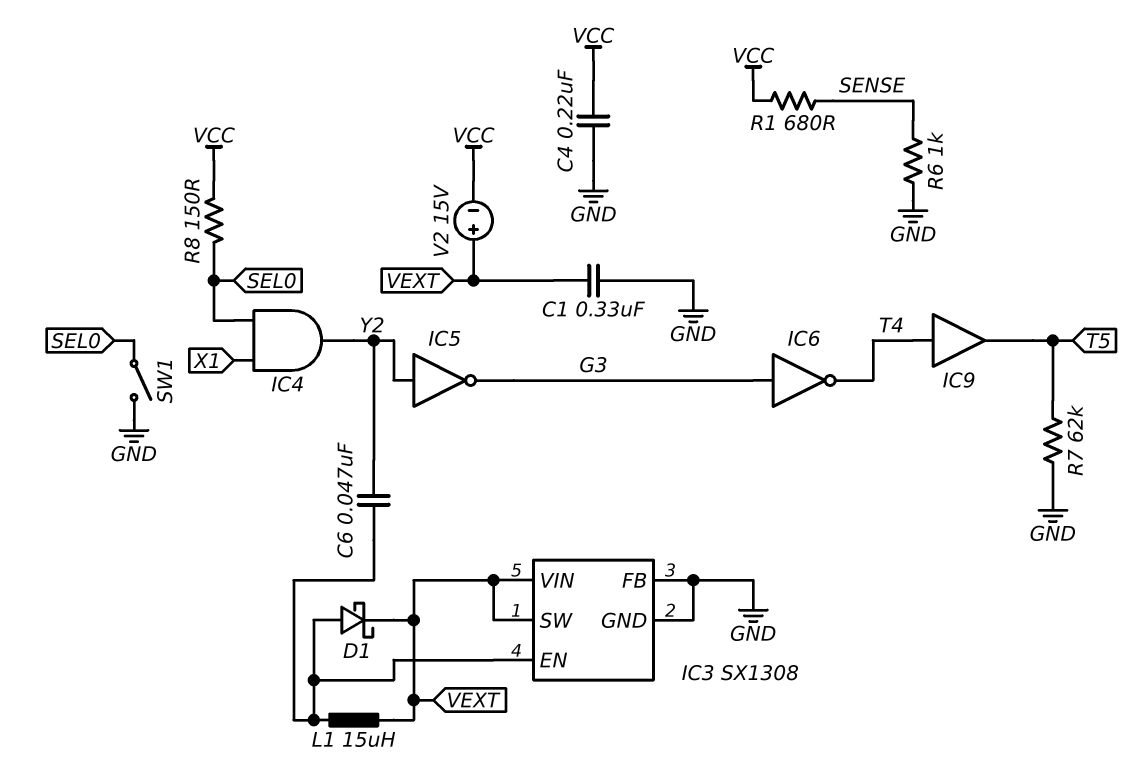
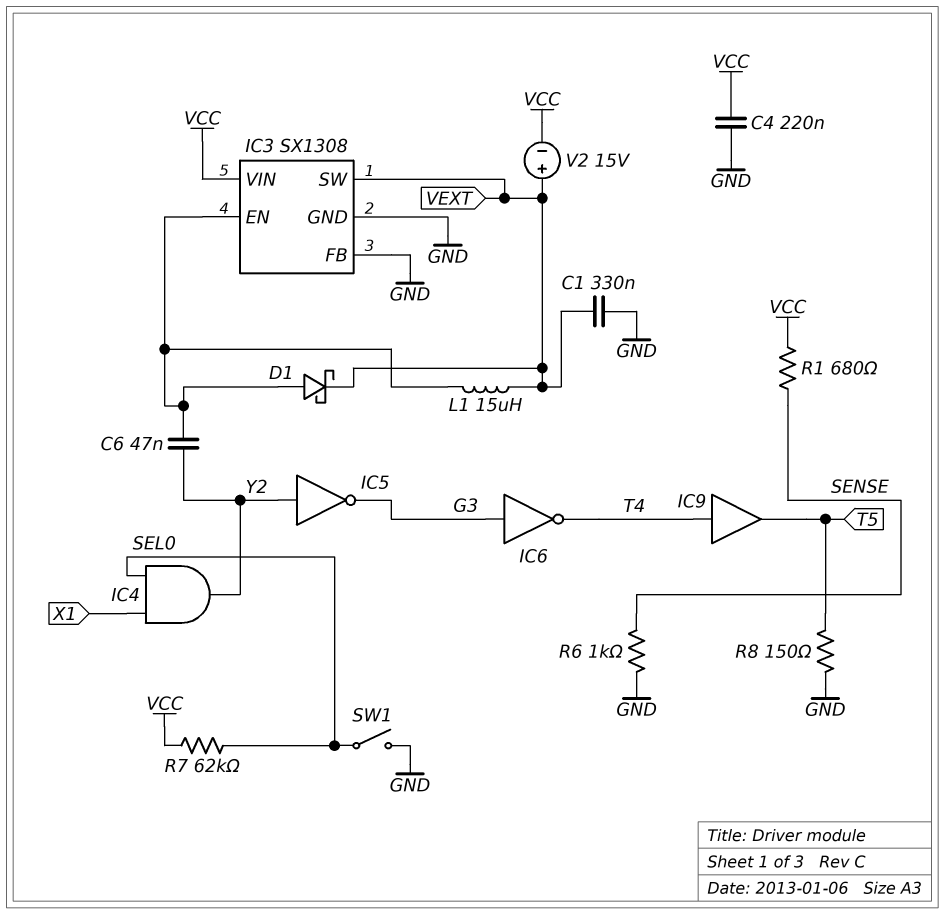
IC3 pin VIN: VEXT -> VCC
R7: 62k (GND, T5) -> 62k (SEL0, VCC)
R8: 150 (SEL0, VCC) -> 150 (GND, T5)

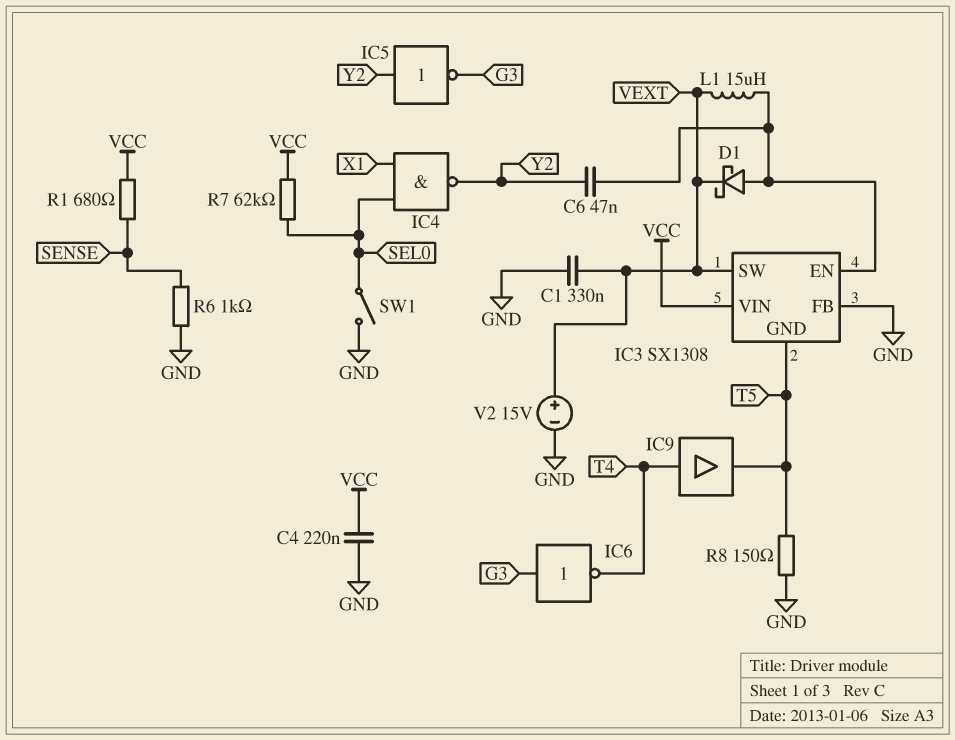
IC3 pin GND: GND -> T5
IC4: AND (in SEL0, in X1, out Y2) -> NAND (in SEL0, in X1, out Y2)
V2: 15V (plus VEXT, minus VCC) -> 15V (plus VEXT, minus GND)

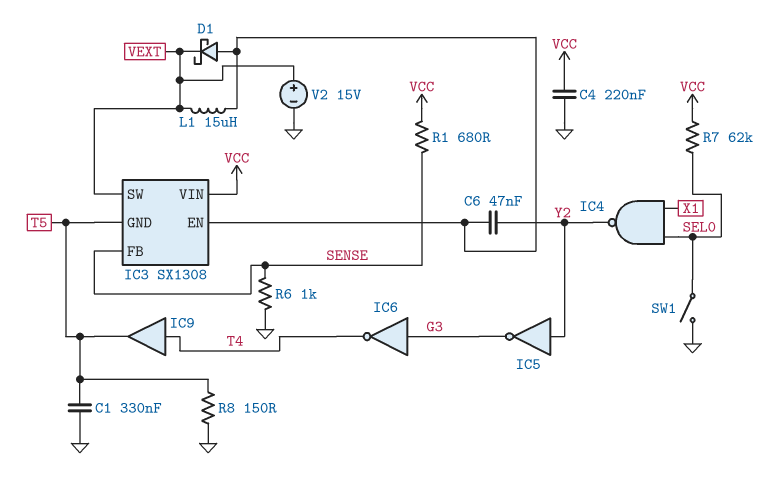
C1: 330nF (GND, VEXT) -> 330nF (GND, T5)
IC3 pin FB: GND -> SENSE

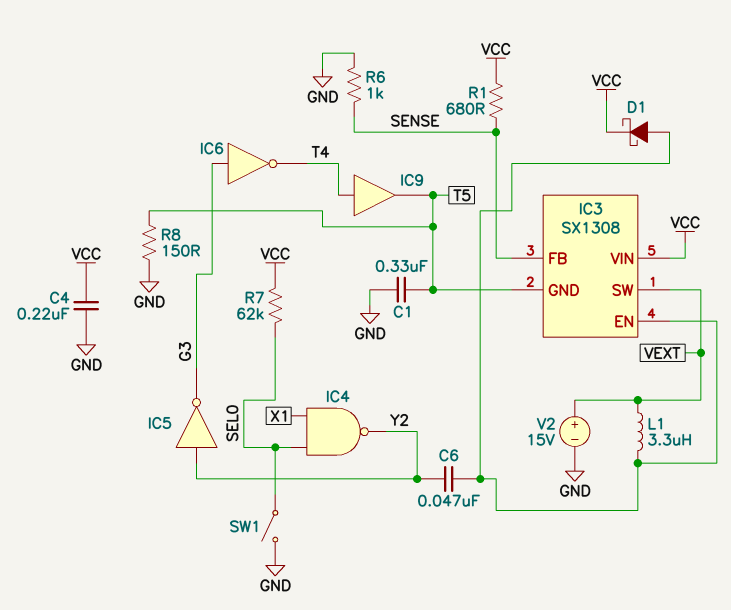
D1: schottky (A IC3/EN, K VEXT) -> schottky (A IC3/EN, K VCC)
L1: 15uH (IC3/EN, VEXT) -> 3.3uH (IC3/EN, VEXT)

